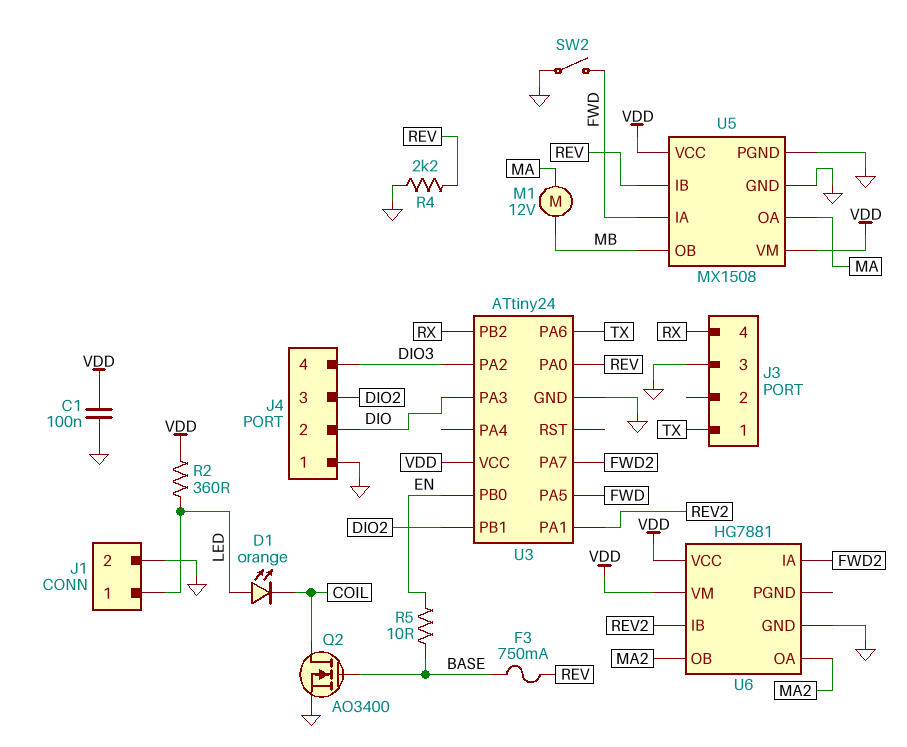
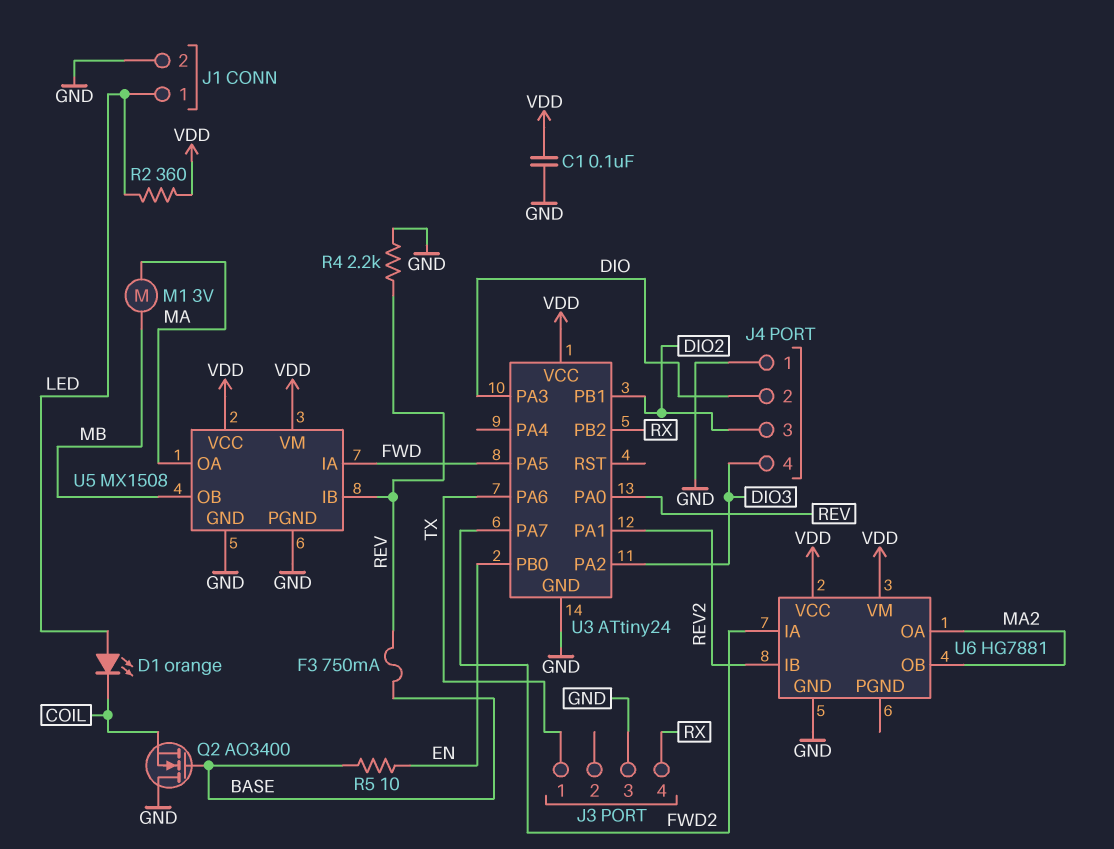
M1: motor 12V (MA, MB) -> motor 3V (MA, MB)
Q2: NMOS AO3400 (G BASE, D COIL, S GND) -> NMOS AO3400 (G BASE, D GND, S COIL)
SW2: switch (FWD, GND) -> none

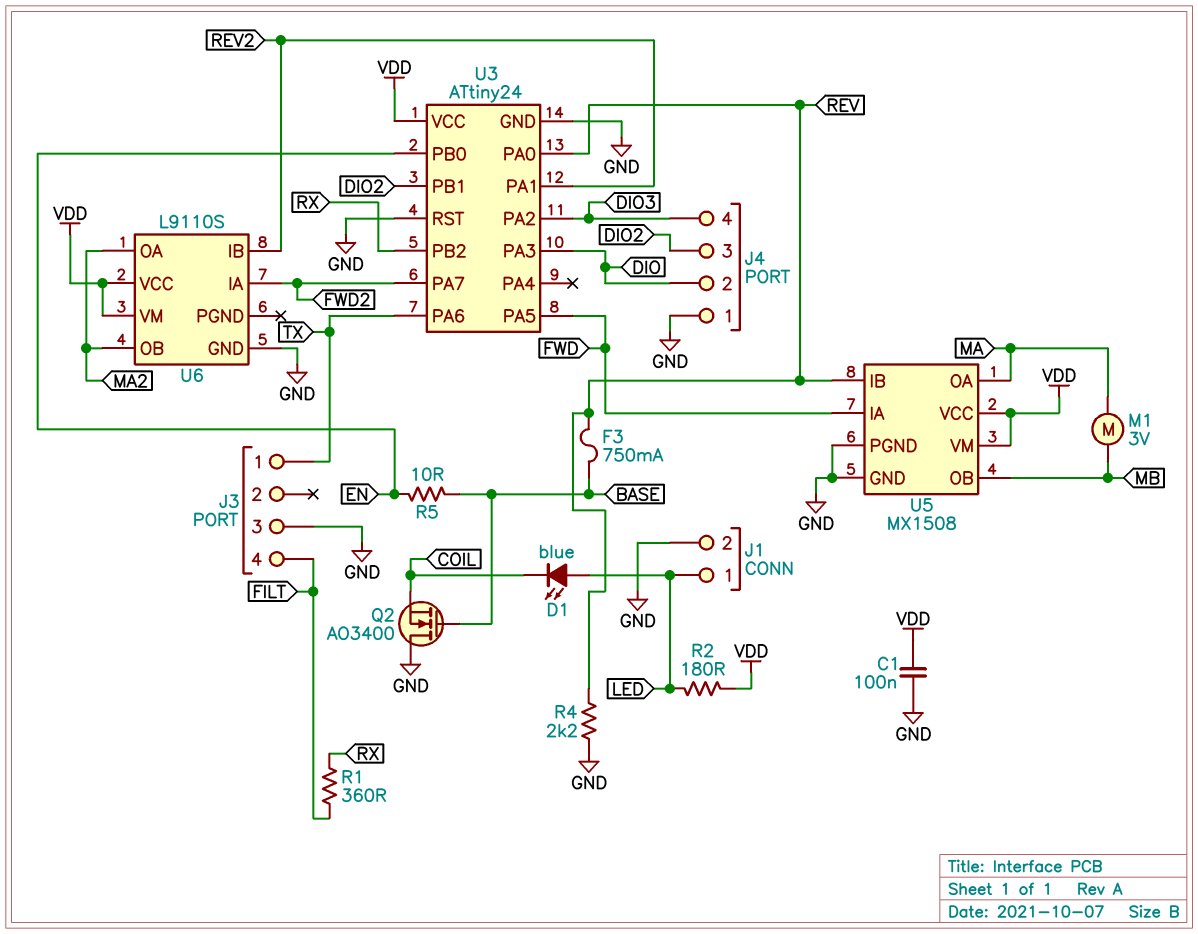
D1: LED orange (A LED, K COIL) -> LED blue (A LED, K COIL)
J3 pin 4: RX -> FILT
R1: none -> 360 (FILT, RX)
R2: 360 (LED, VDD) -> 180 (LED, VDD)
U3 pin RST: none -> GND
U6: HG7881 -> L9110S

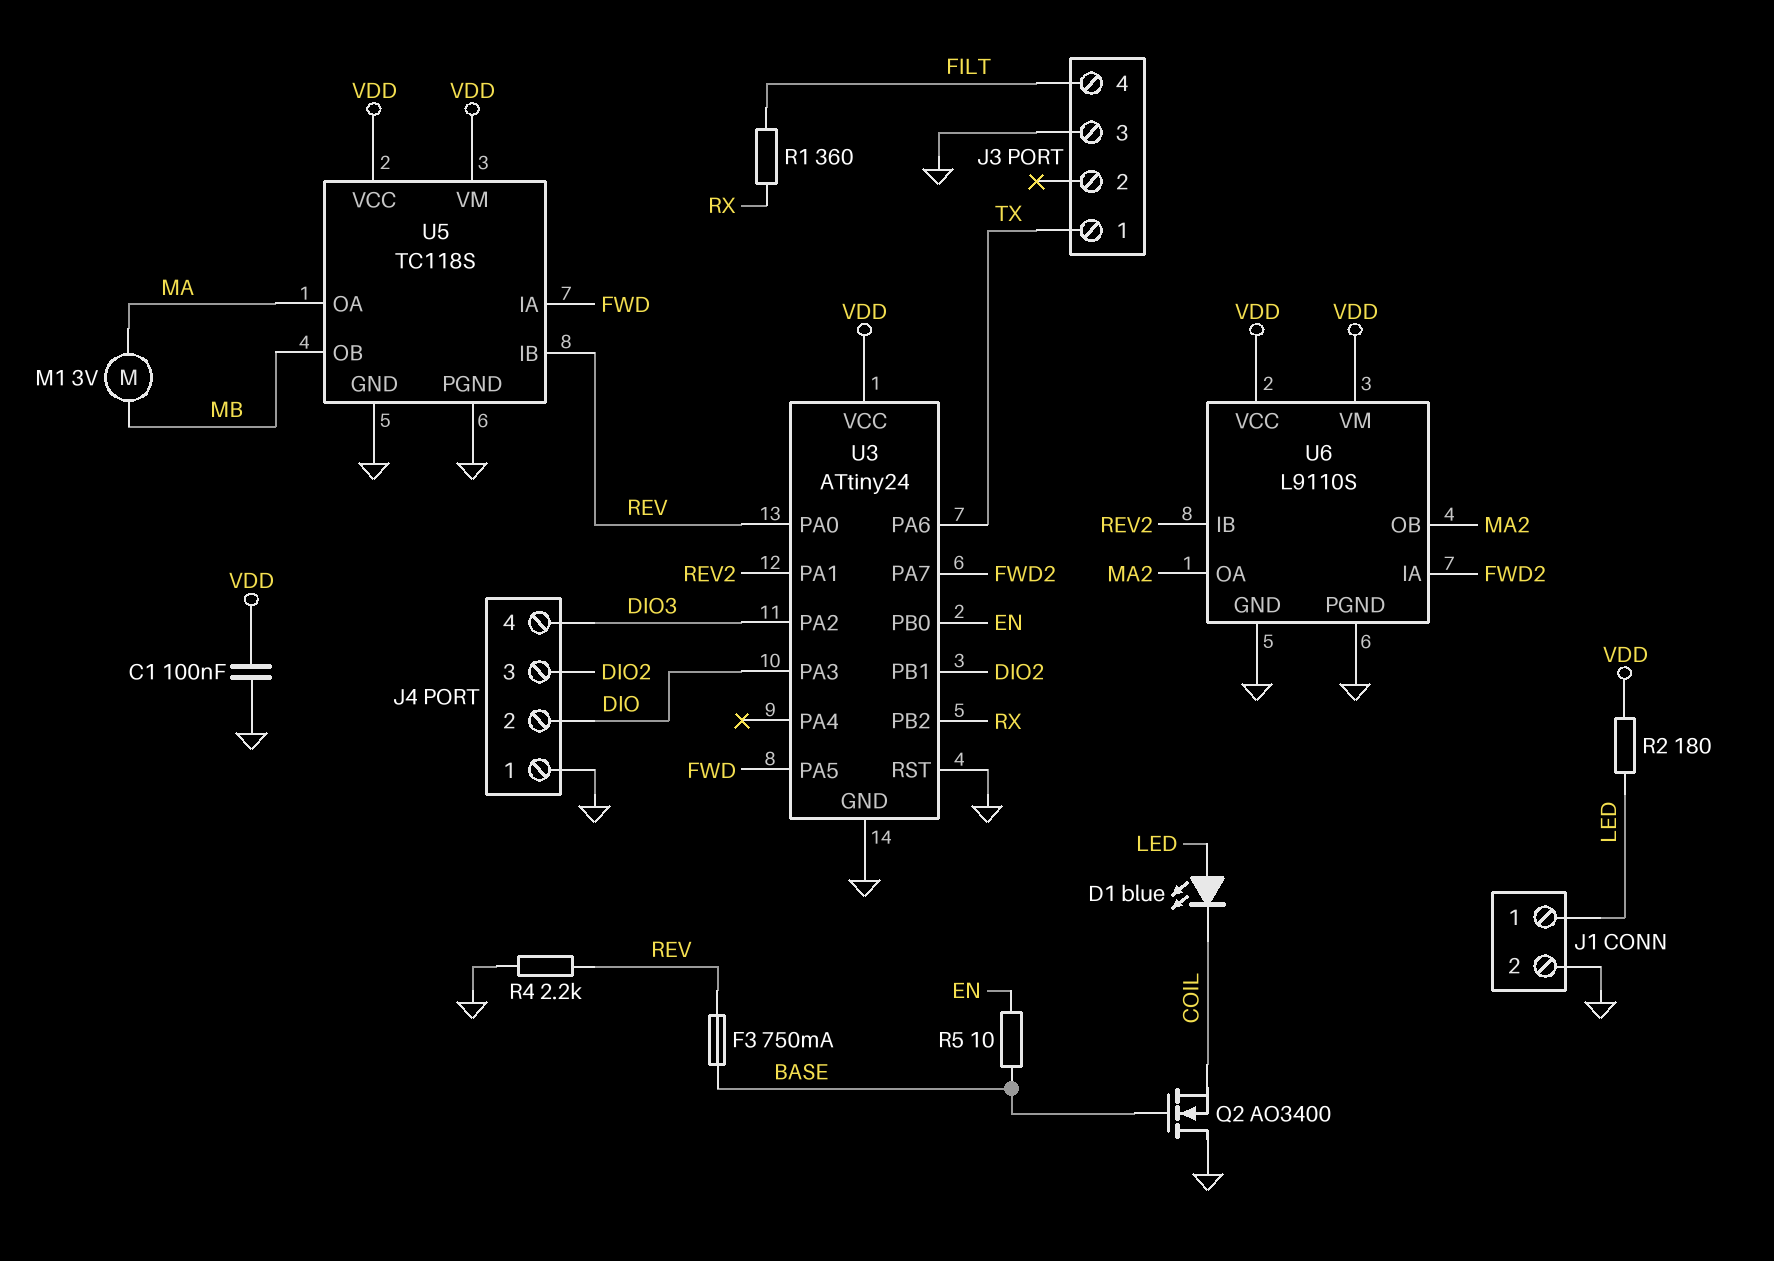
U5: MX1508 -> TC118S
U6 pin PGND: none -> GND

